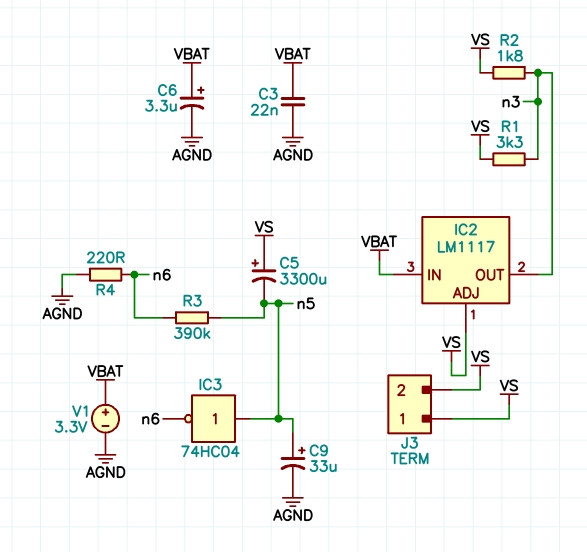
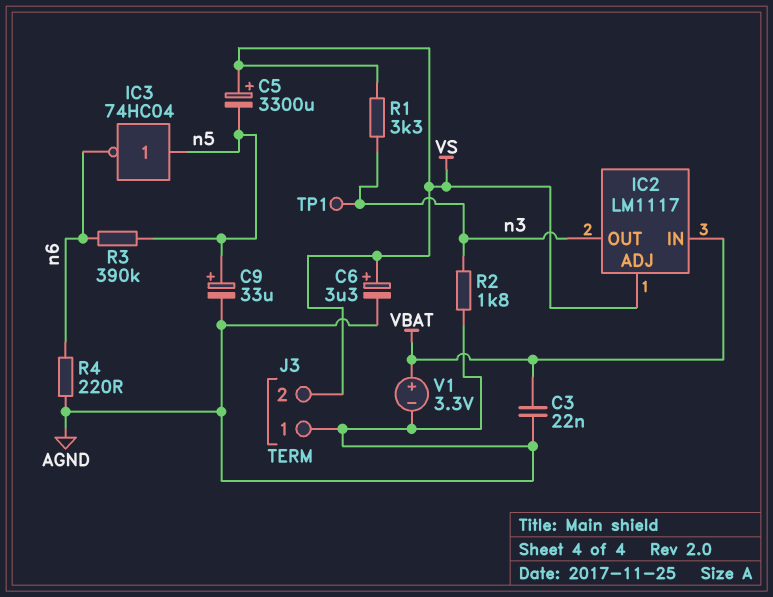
C6: 3.3uF (plus VBAT, minus AGND) -> 3.3uF (plus VS, minus AGND)
J3 pin 1: VS -> AGND
R2: 1.8k (VS, n3) -> 1.8k (AGND, n3)
TP1: none -> test point (n3)

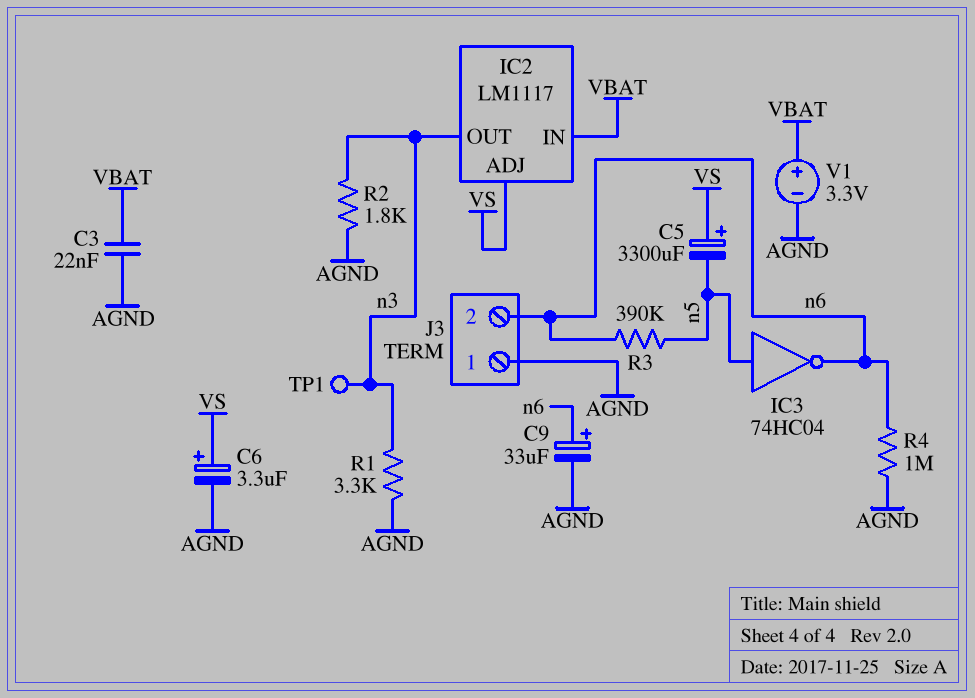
C9: 33uF (plus n5, minus AGND) -> 33uF (plus n6, minus AGND)
J3 pin 2: VS -> n6
R1: 3.3k (VS, n3) -> 3.3k (AGND, n3)
R4: 220 (AGND, n6) -> 1M (AGND, n6)

